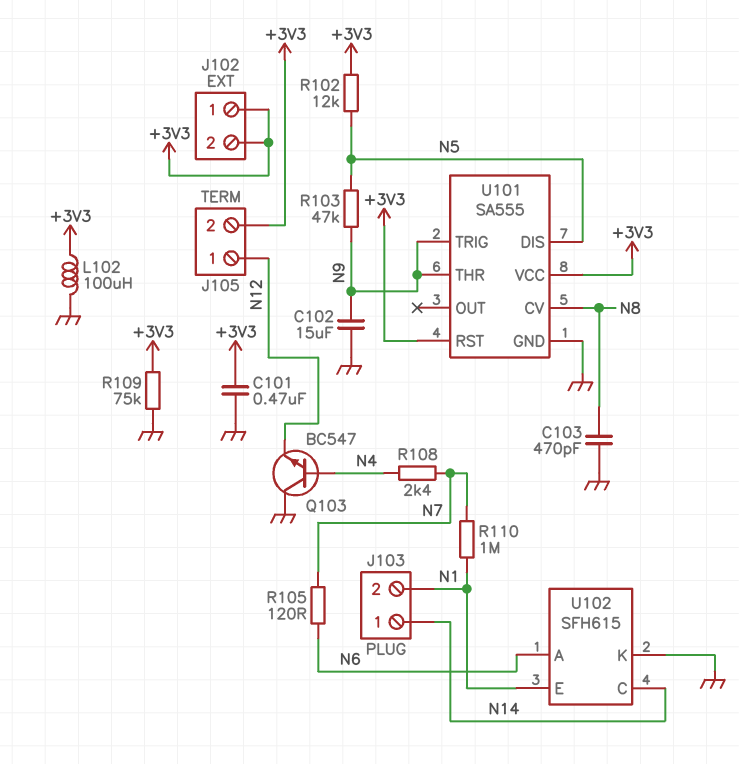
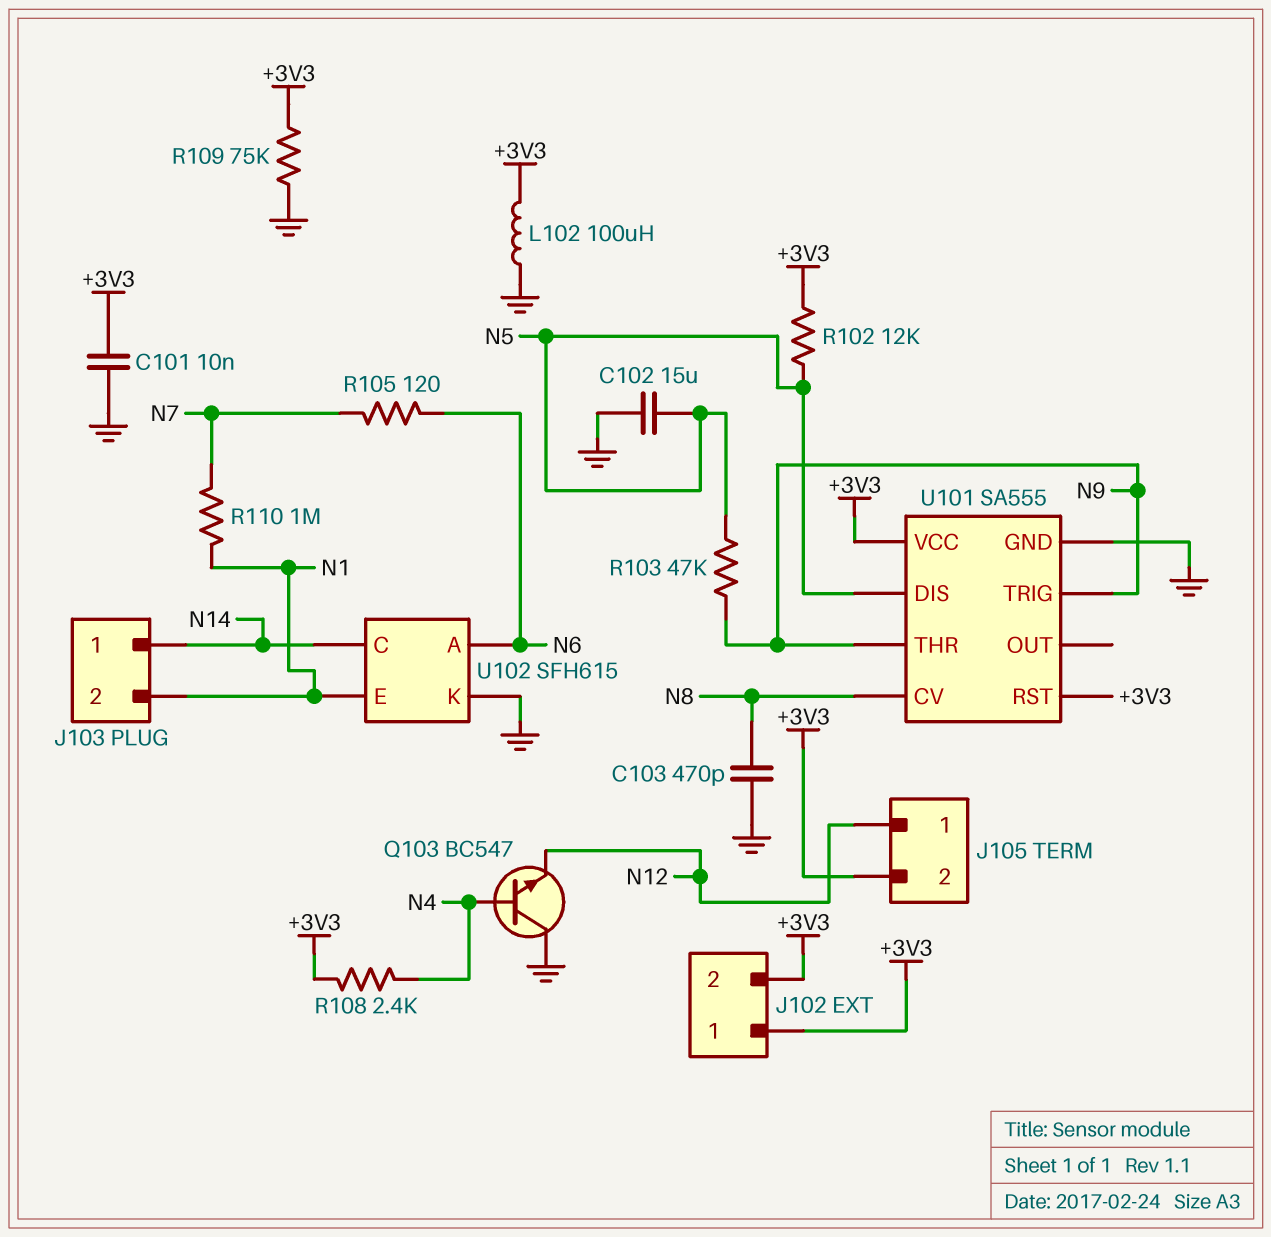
C101: 470nF (+3V3, GND) -> 10nF (+3V3, GND)
C102: 15uF (GND, N9) -> 15uF (GND, N5)
R108: 2.4k (N4, N7) -> 2.4k (+3V3, N4)

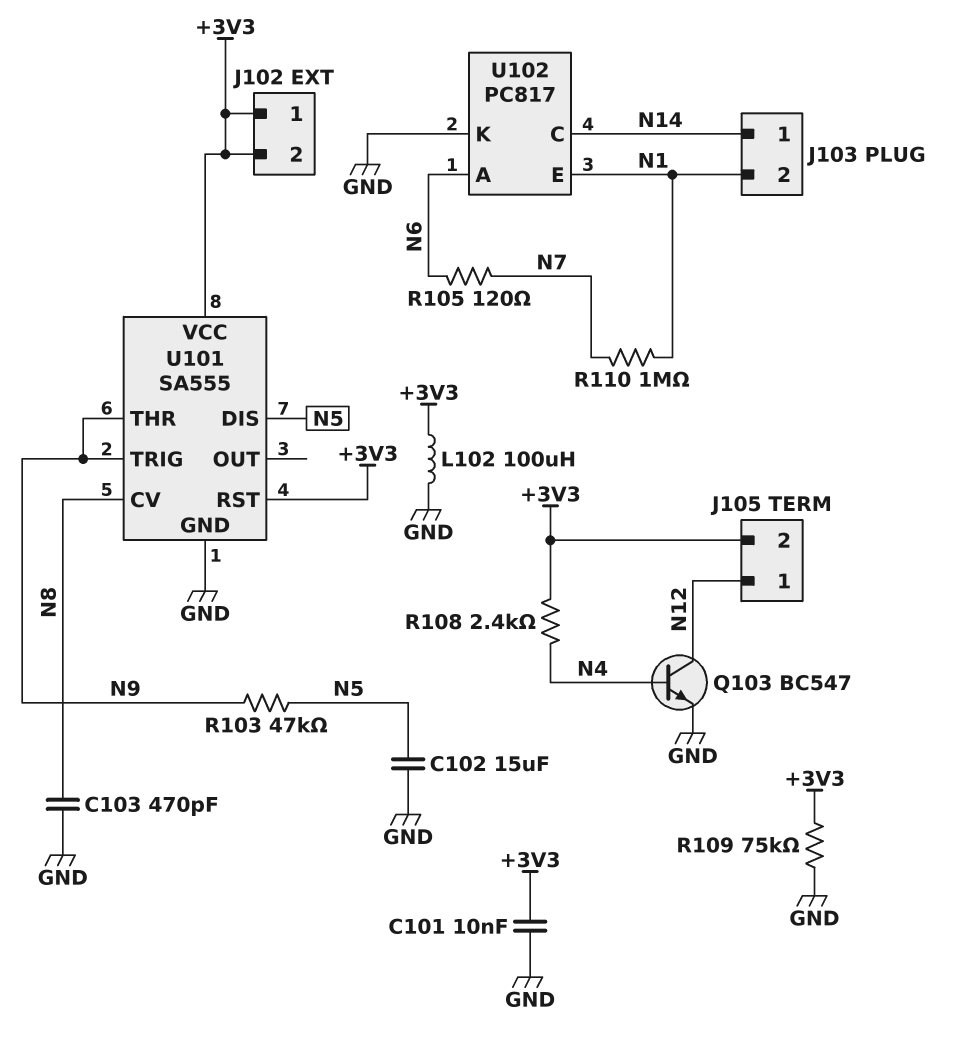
Q103: NPN BC547 (B N4, C GND, E N12) -> NPN BC547 (B N4, C N12, E GND)
R102: 12k (+3V3, N5) -> none
U102: SFH615 -> PC817

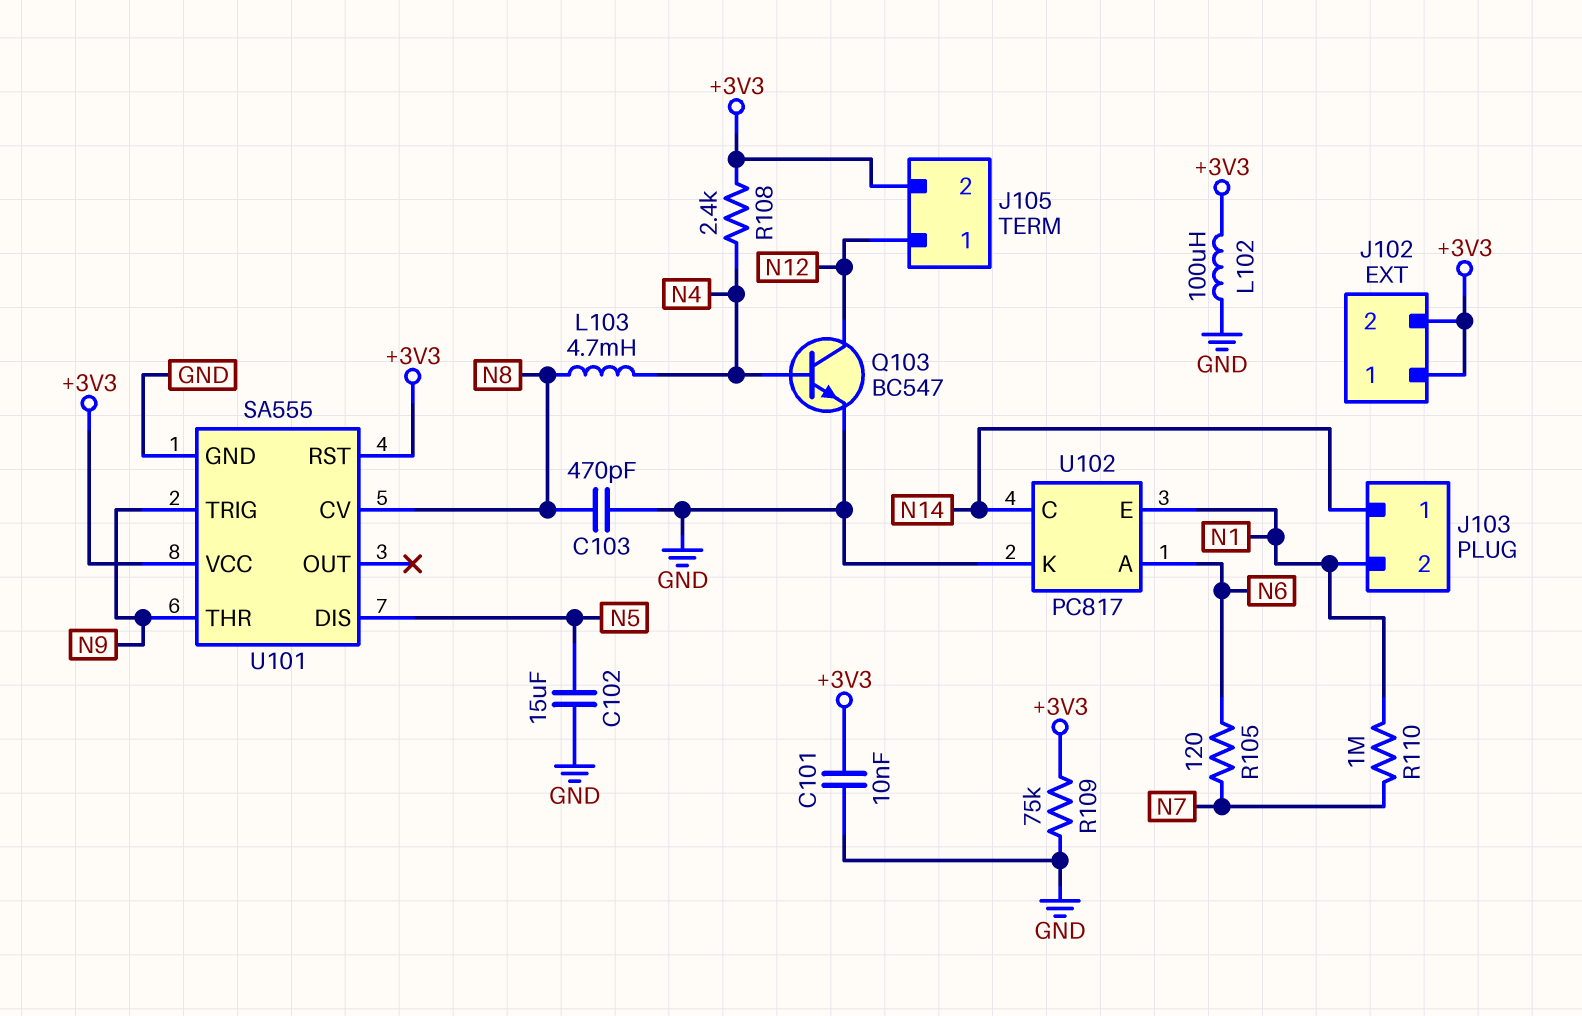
L103: none -> 4.7mH (N4, N8)
R103: 47k (N5, N9) -> none

